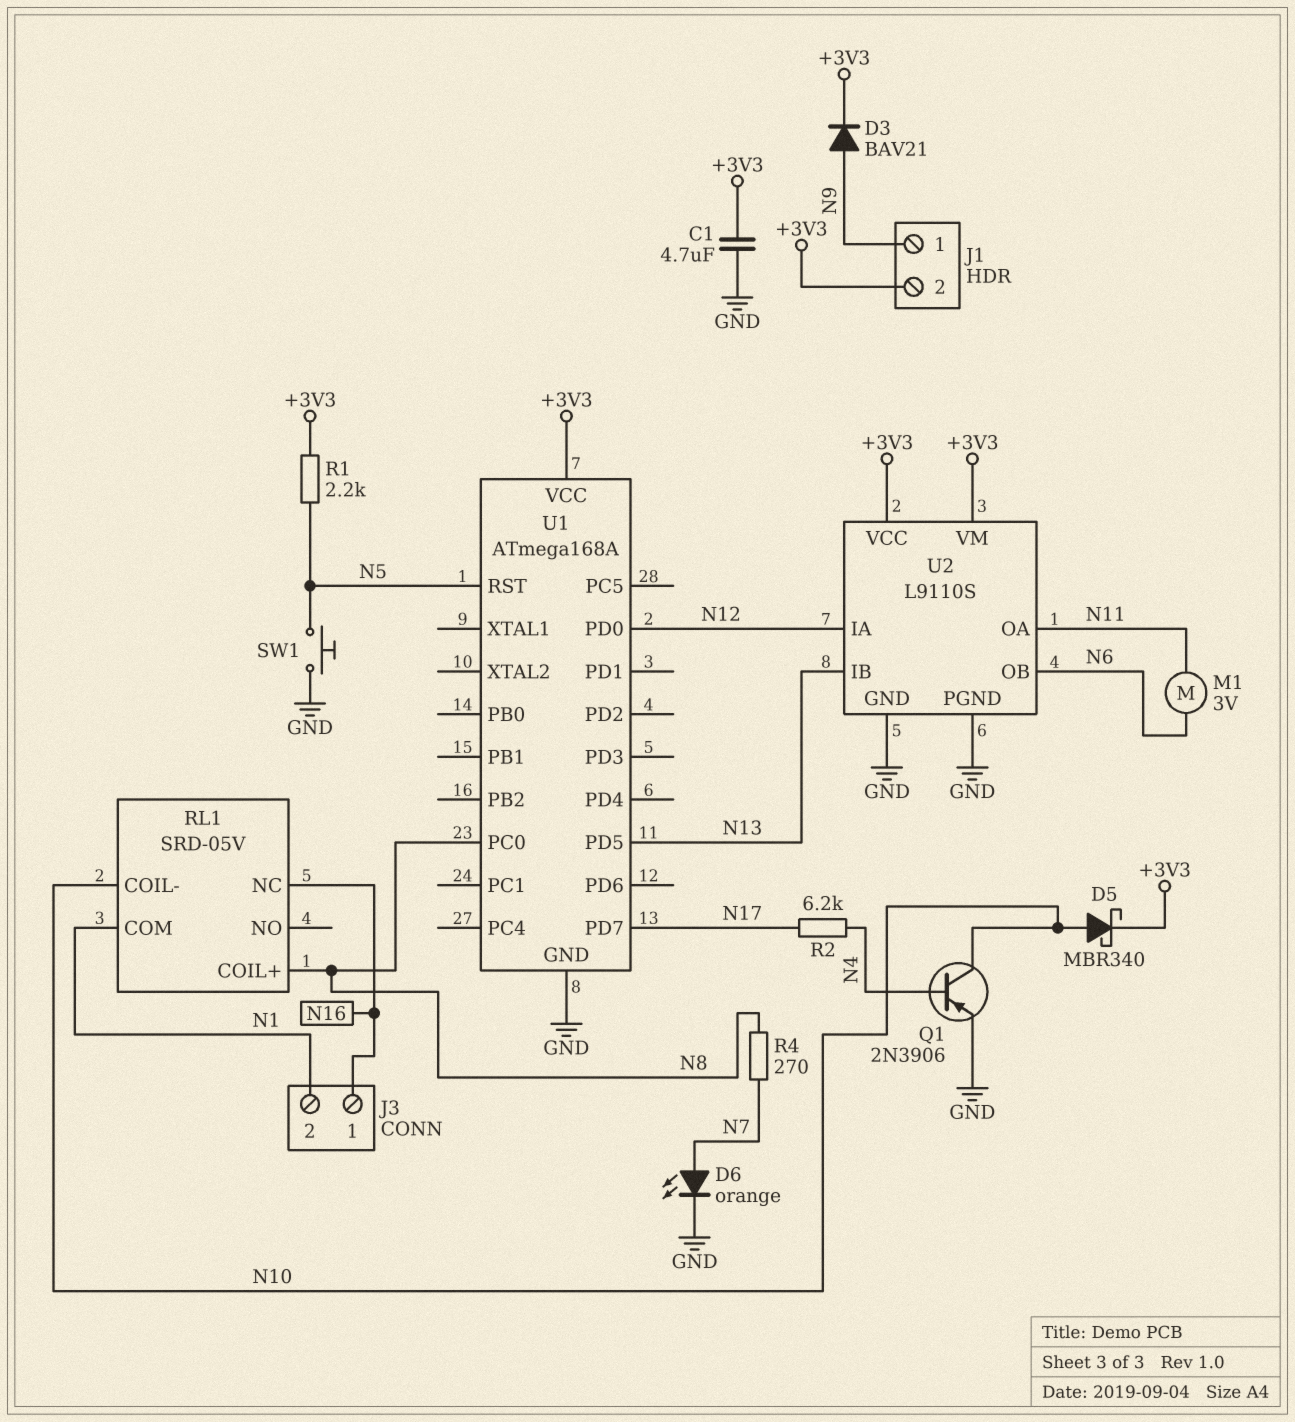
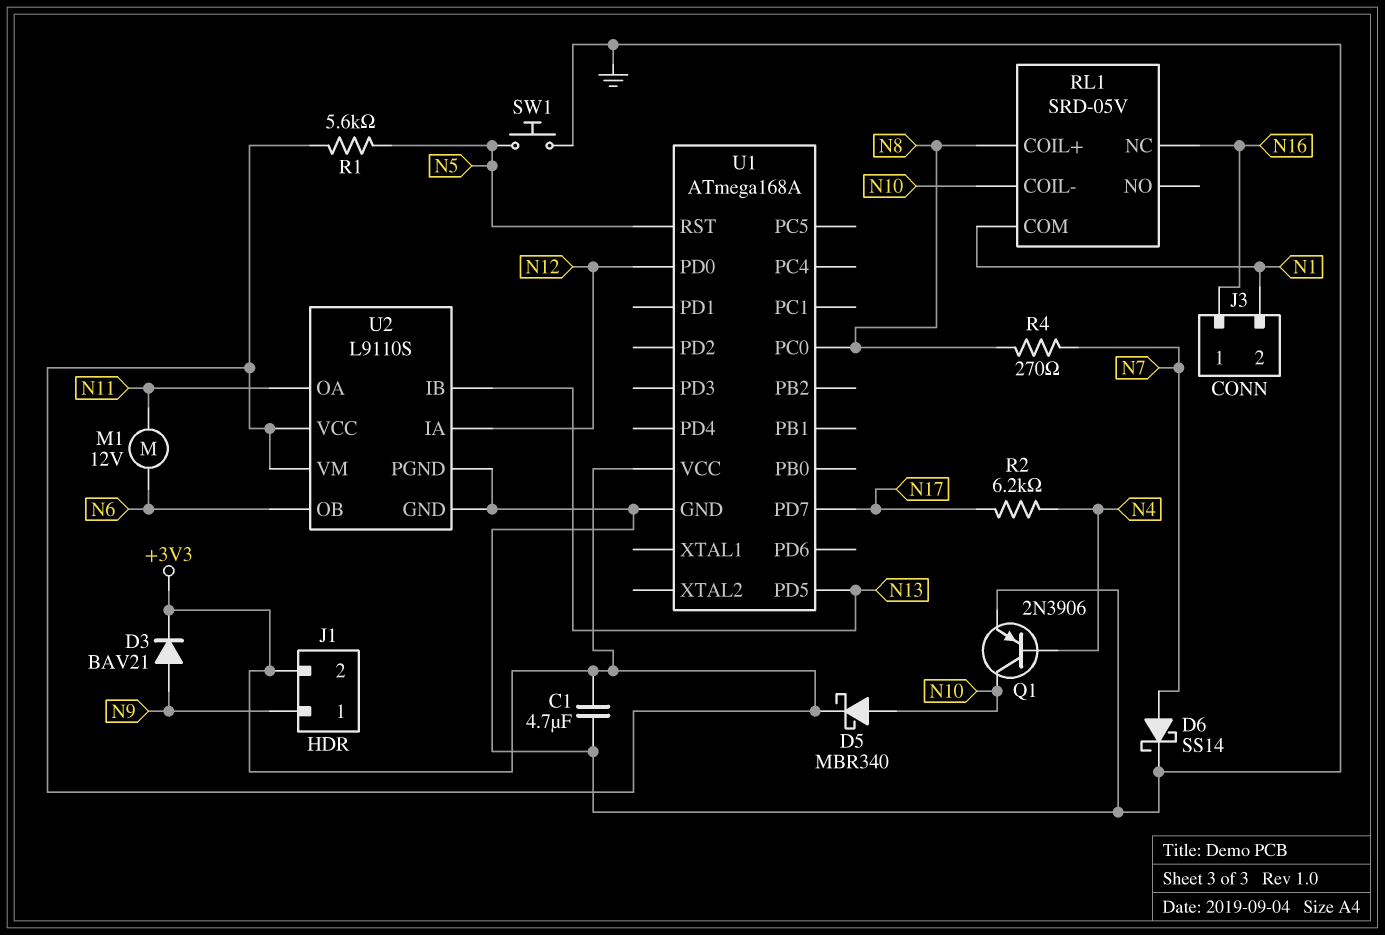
D6: LED orange (A N7, K GND) -> schottky SS14 (A N7, K GND)
M1: motor 3V (N6, N11) -> motor 12V (N6, N11)
R1: 2.2k (+3V3, N5) -> 5.6k (+3V3, N5)

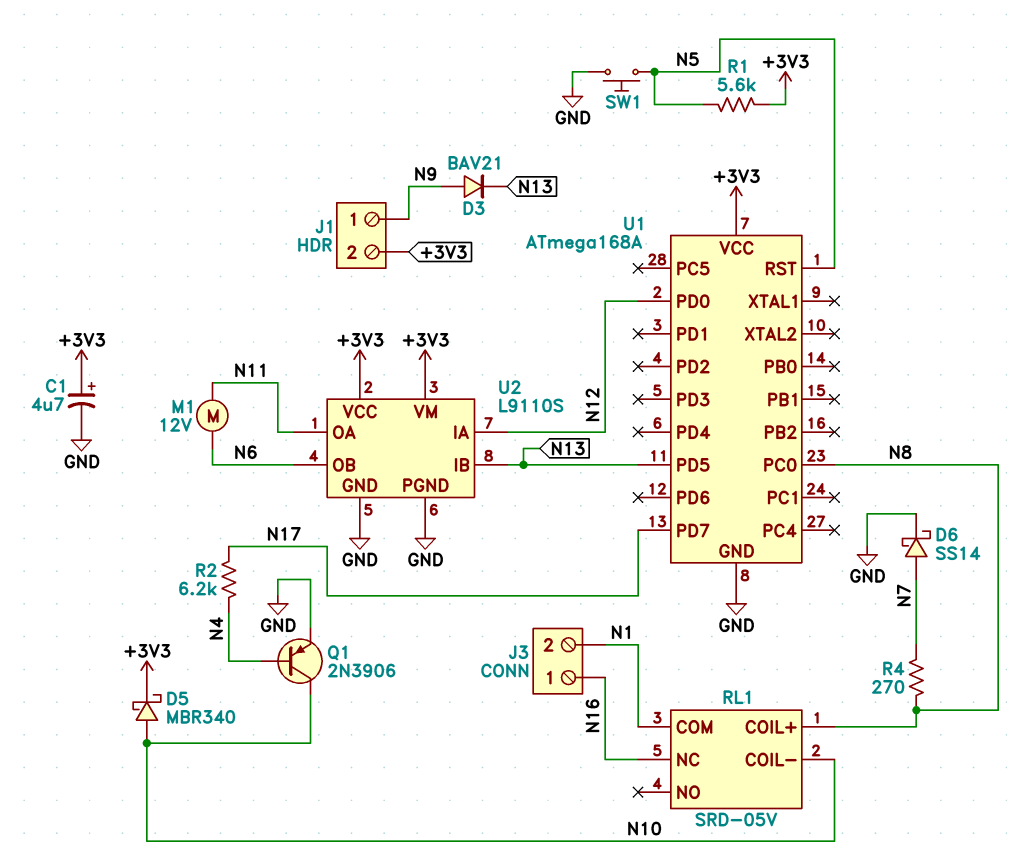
C1: 4.7uF (+3V3, GND) -> 4.7uF (plus +3V3, minus GND)
D3: diode BAV21 (A N9, K +3V3) -> diode BAV21 (A N9, K N13)

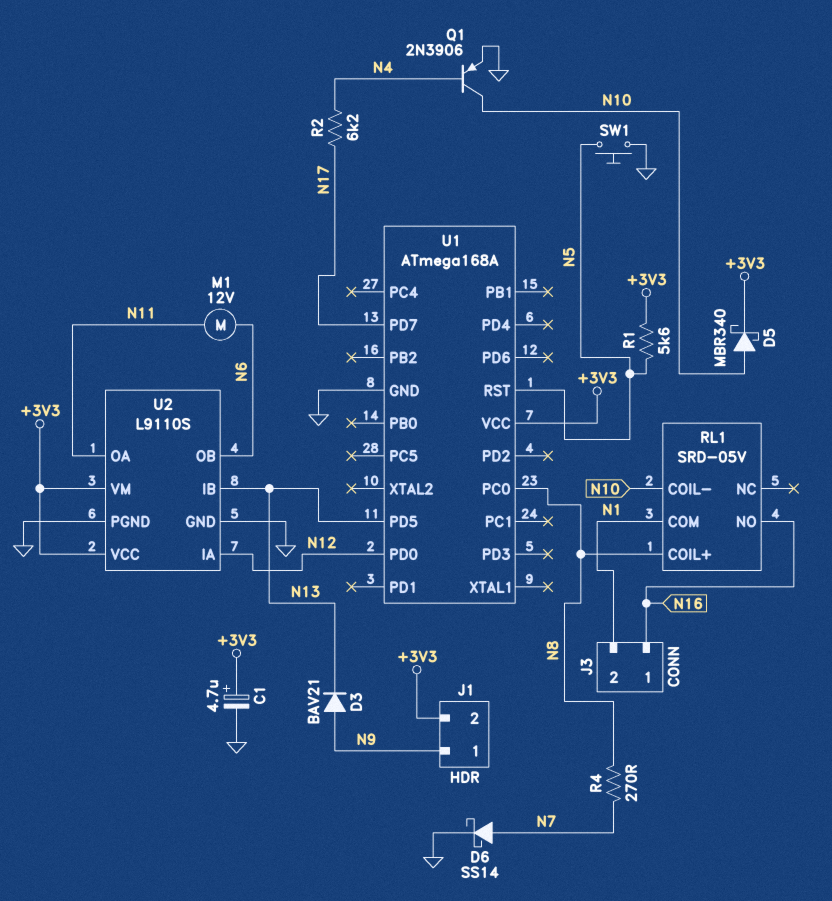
RL1 pin NC: N16 -> none
RL1 pin NO: none -> N16

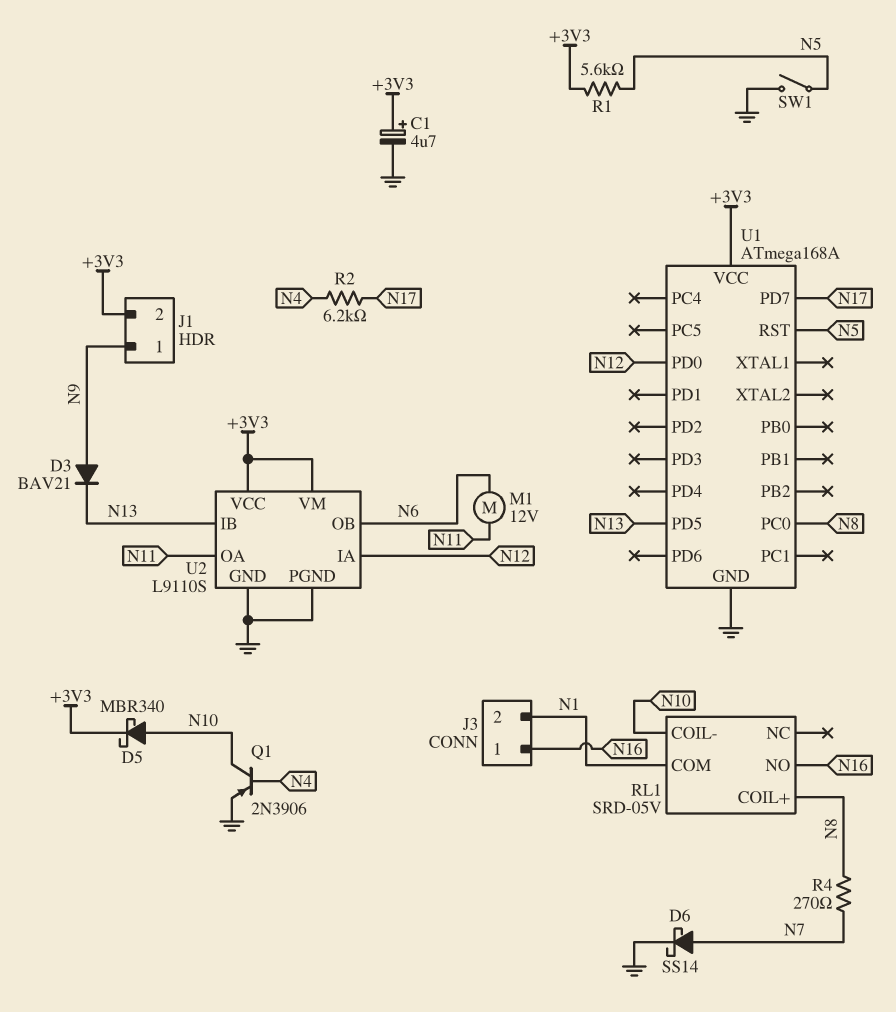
SW1: button (GND, N5) -> switch (GND, N5)

